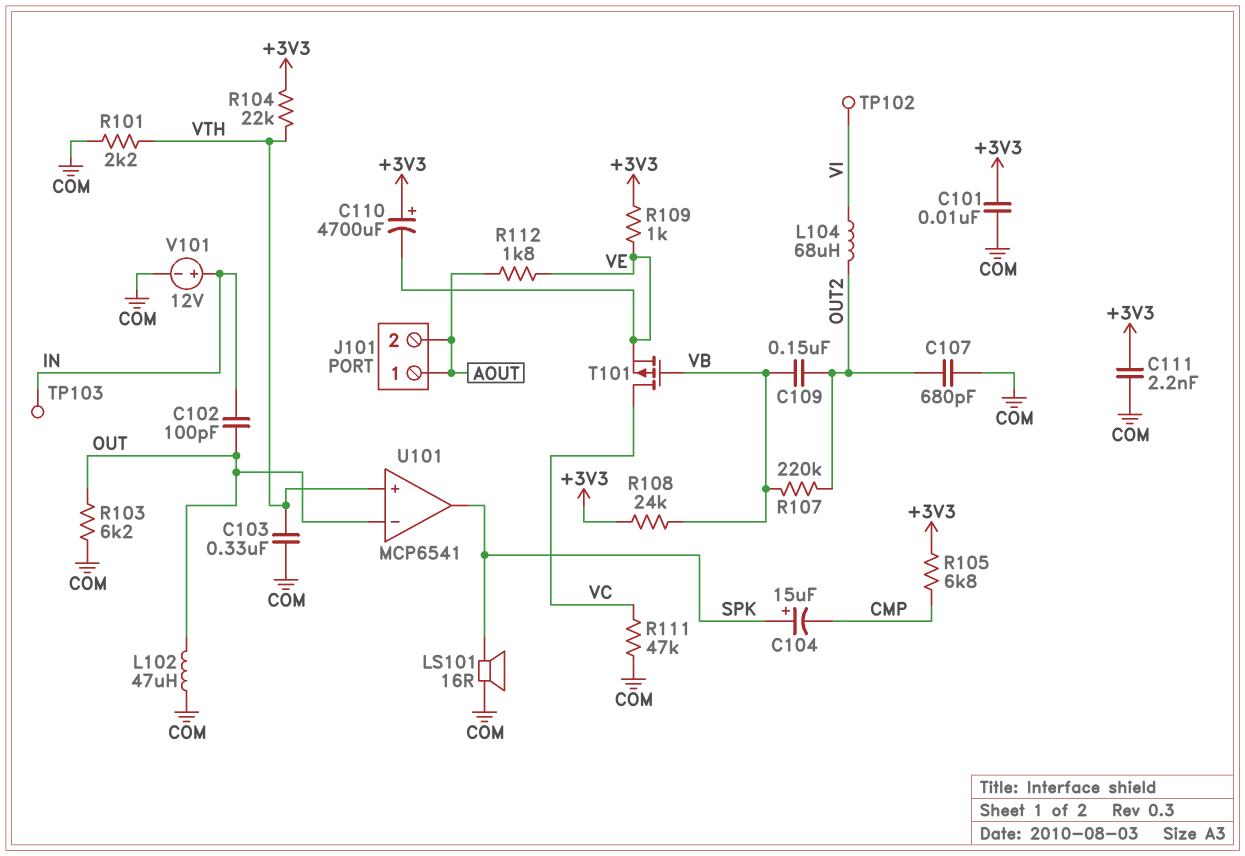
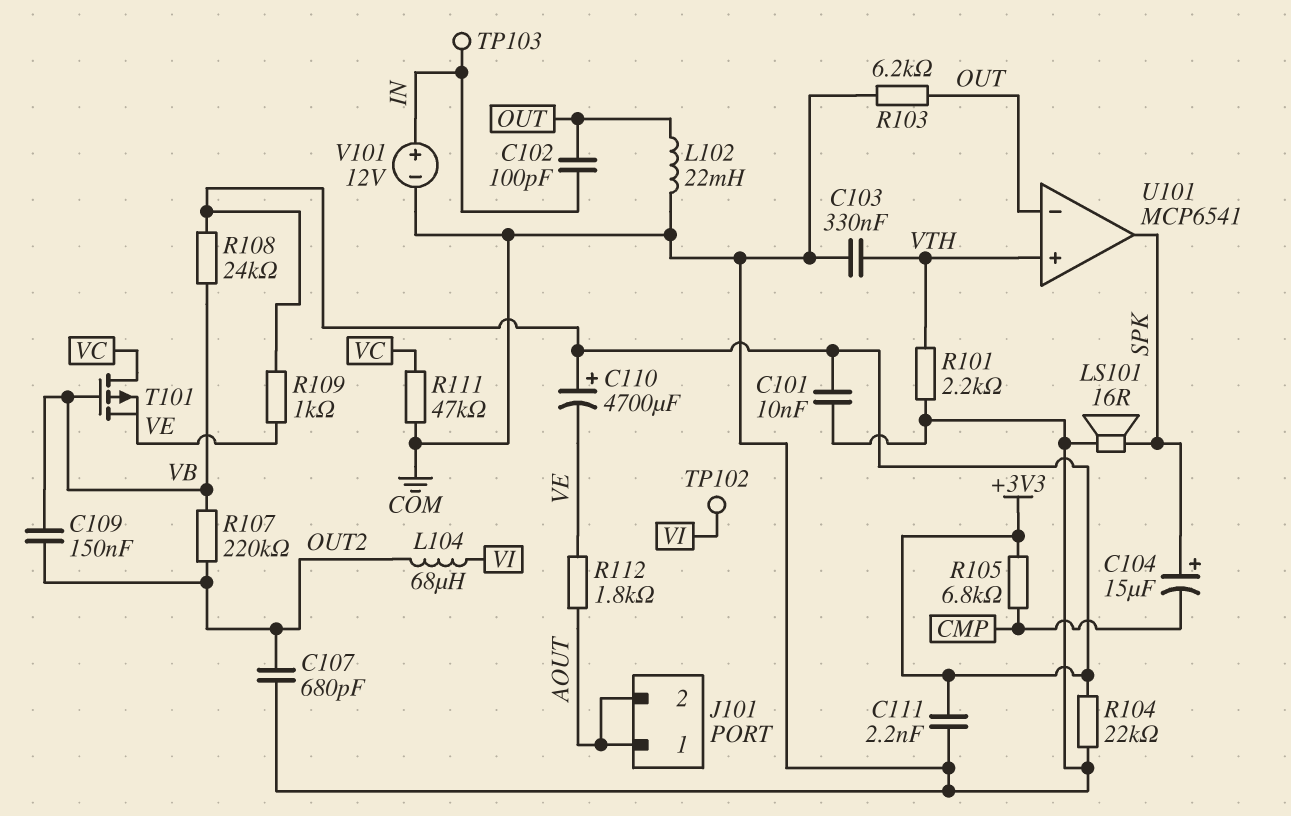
L102: 47uH (COM, OUT) -> 22mH (COM, OUT)
R104: 22k (+3V3, VTH) -> 22k (+3V3, COM)

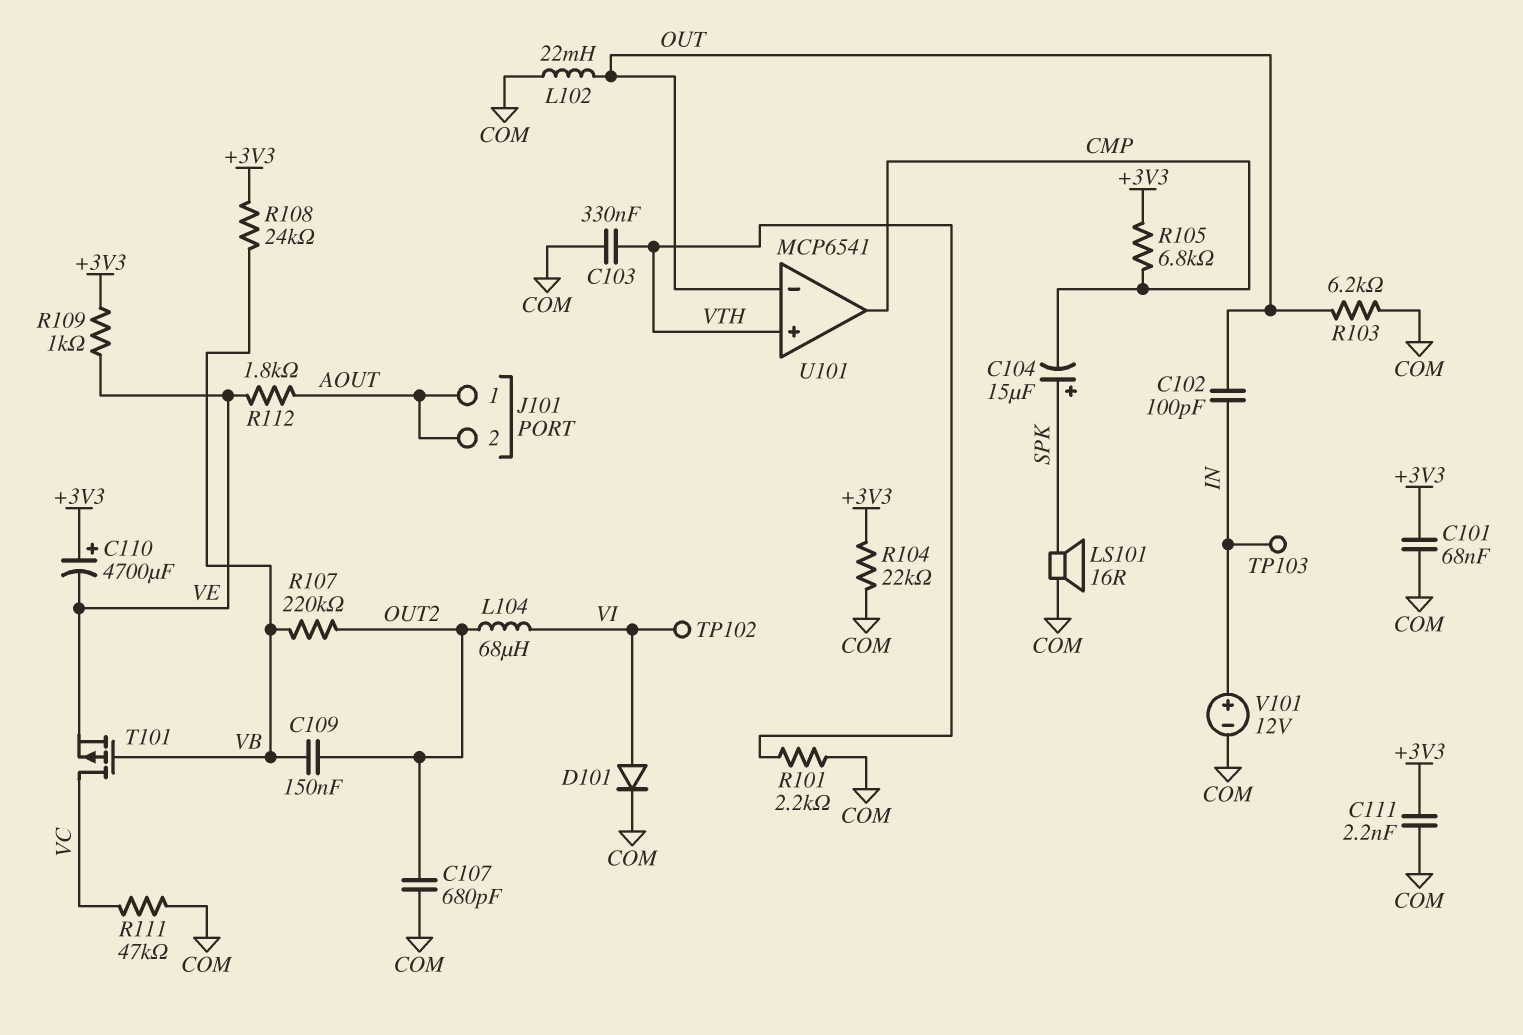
C101: 10nF (+3V3, COM) -> 68nF (+3V3, COM)
D101: none -> diode (A VI, K COM)
U101 pin out: SPK -> CMP

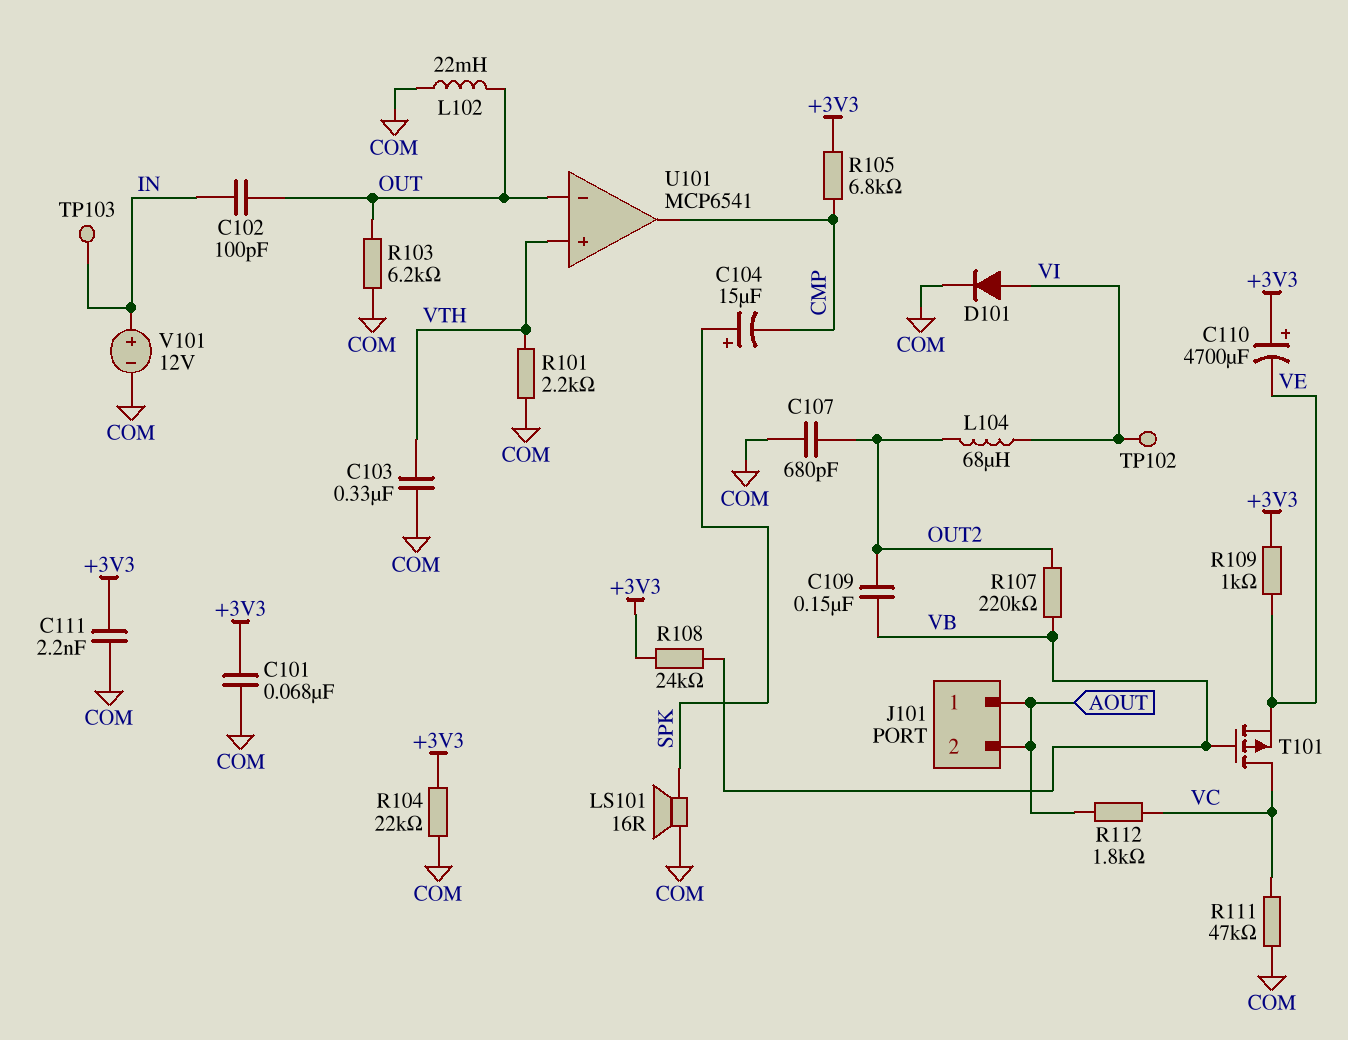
R112: 1.8k (AOUT, VE) -> 1.8k (AOUT, VC)

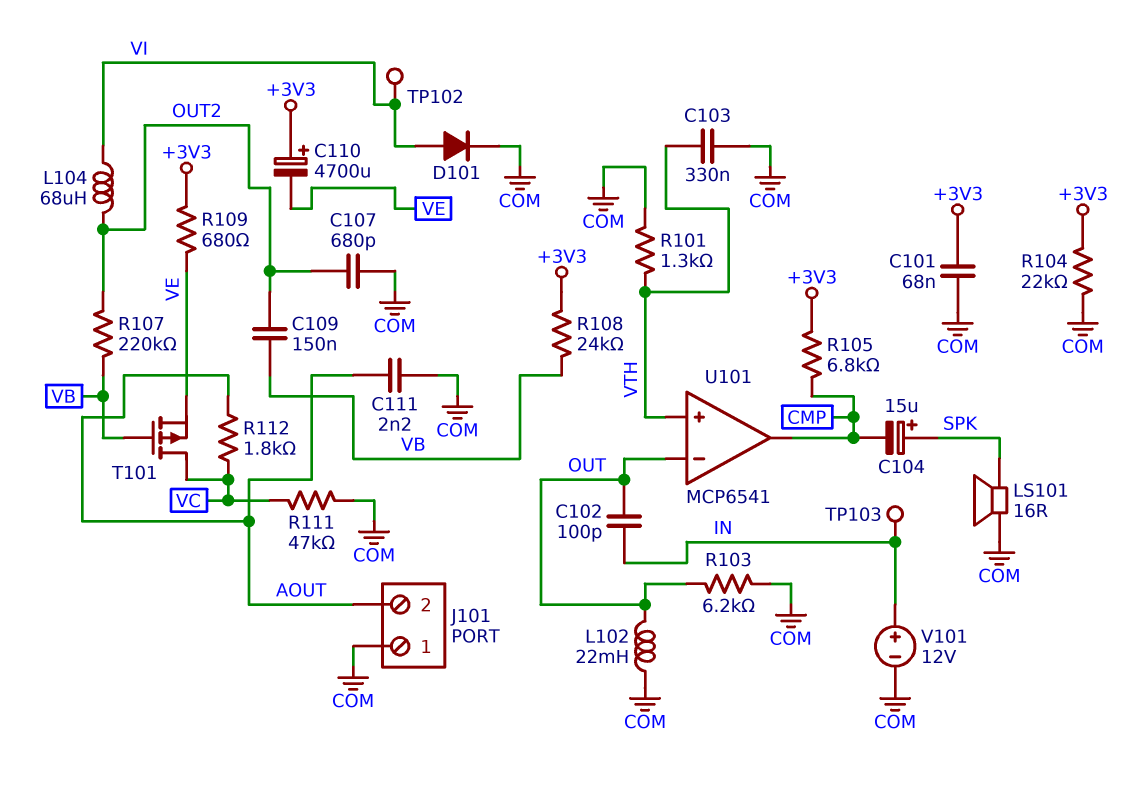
C111: 2.2nF (+3V3, COM) -> 2.2nF (AOUT, COM)
J101 pin 1: AOUT -> COM
R101: 2.2k (COM, VTH) -> 1.3k (COM, VTH)
R109: 1k (+3V3, VE) -> 680 (+3V3, VE)

